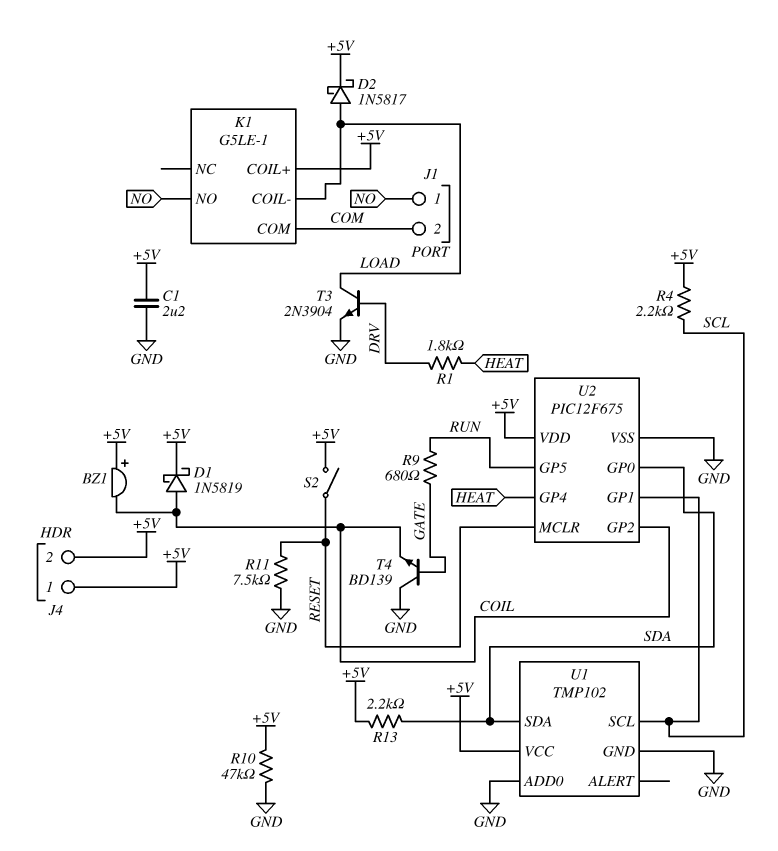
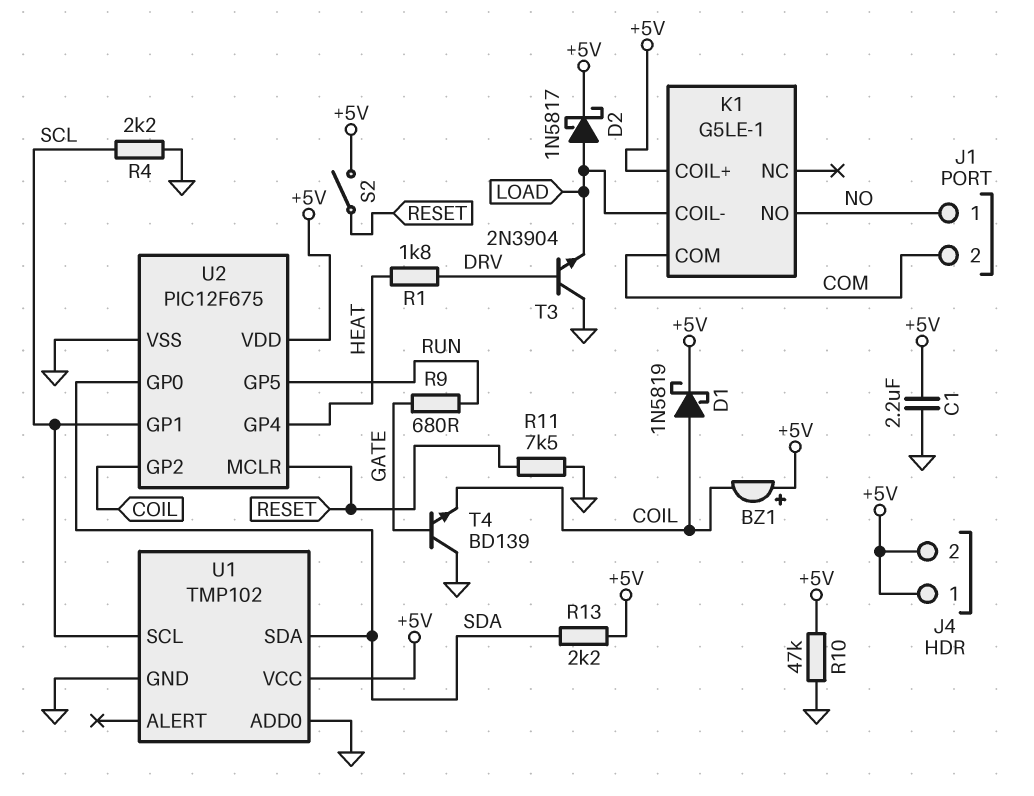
R4: 2.2k (+5V, SCL) -> 2.2k (GND, SCL)
T3: NPN 2N3904 (B DRV, C LOAD, E GND) -> NPN 2N3904 (B DRV, C GND, E LOAD)

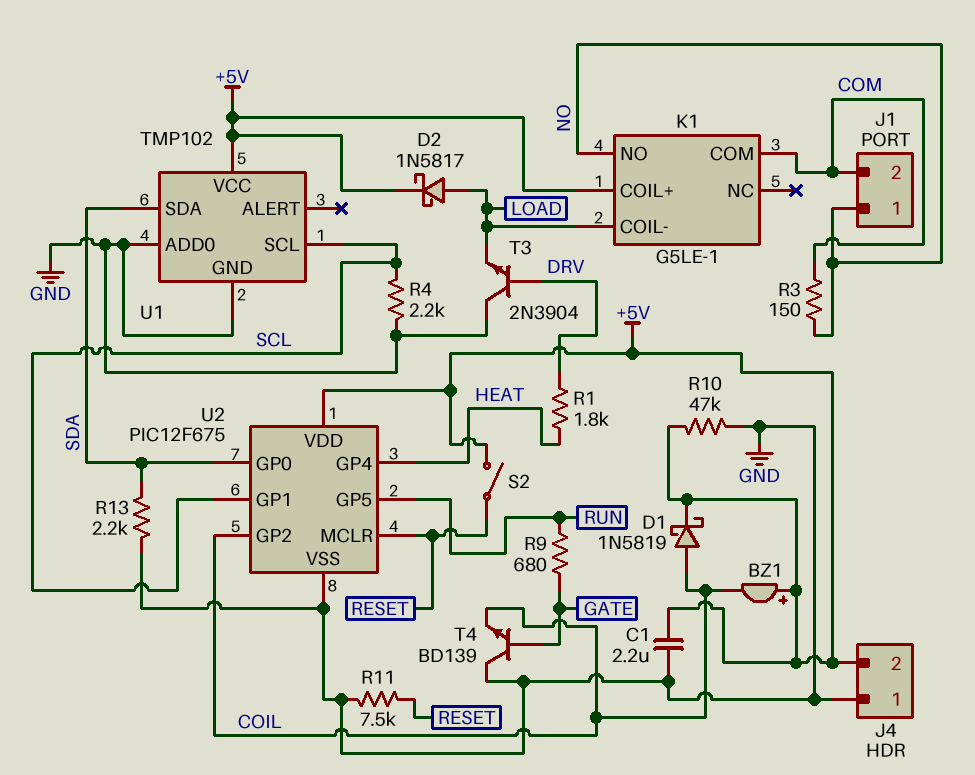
J4 pin 1: +5V -> GND
R3: none -> 150 (COM, NO)
R13: 2.2k (+5V, SDA) -> 2.2k (GND, SDA)

